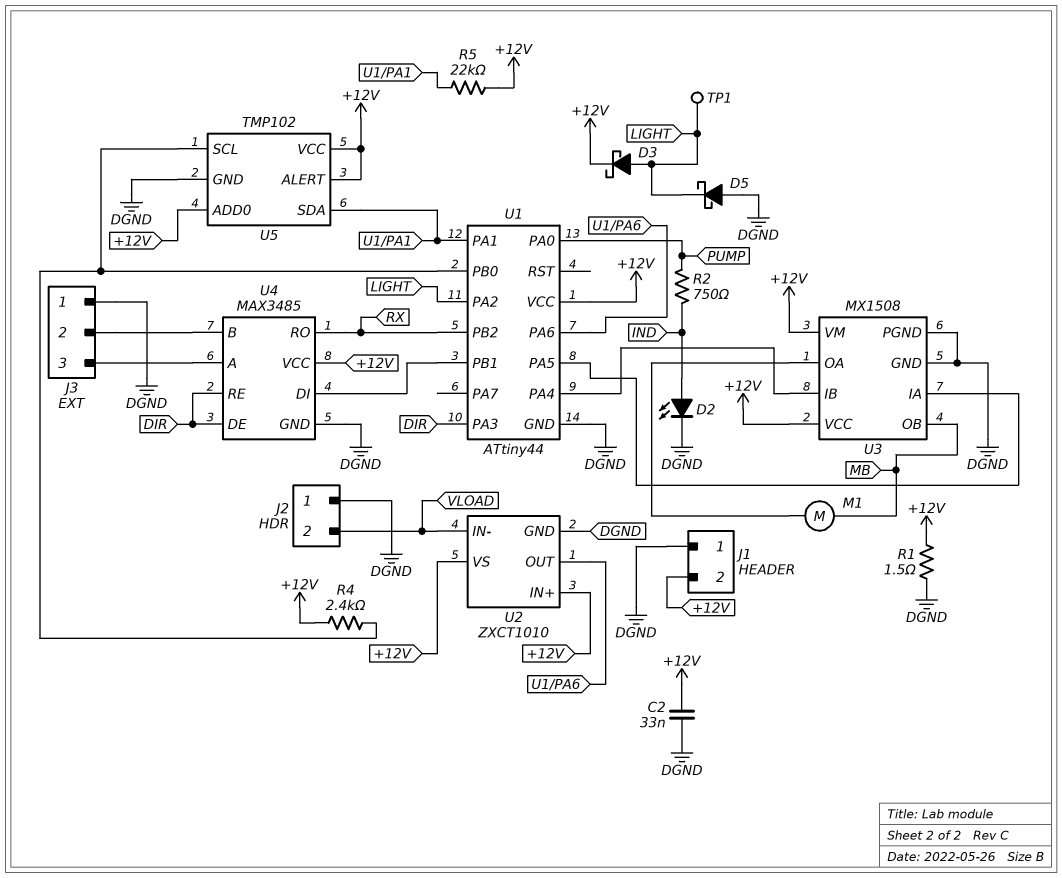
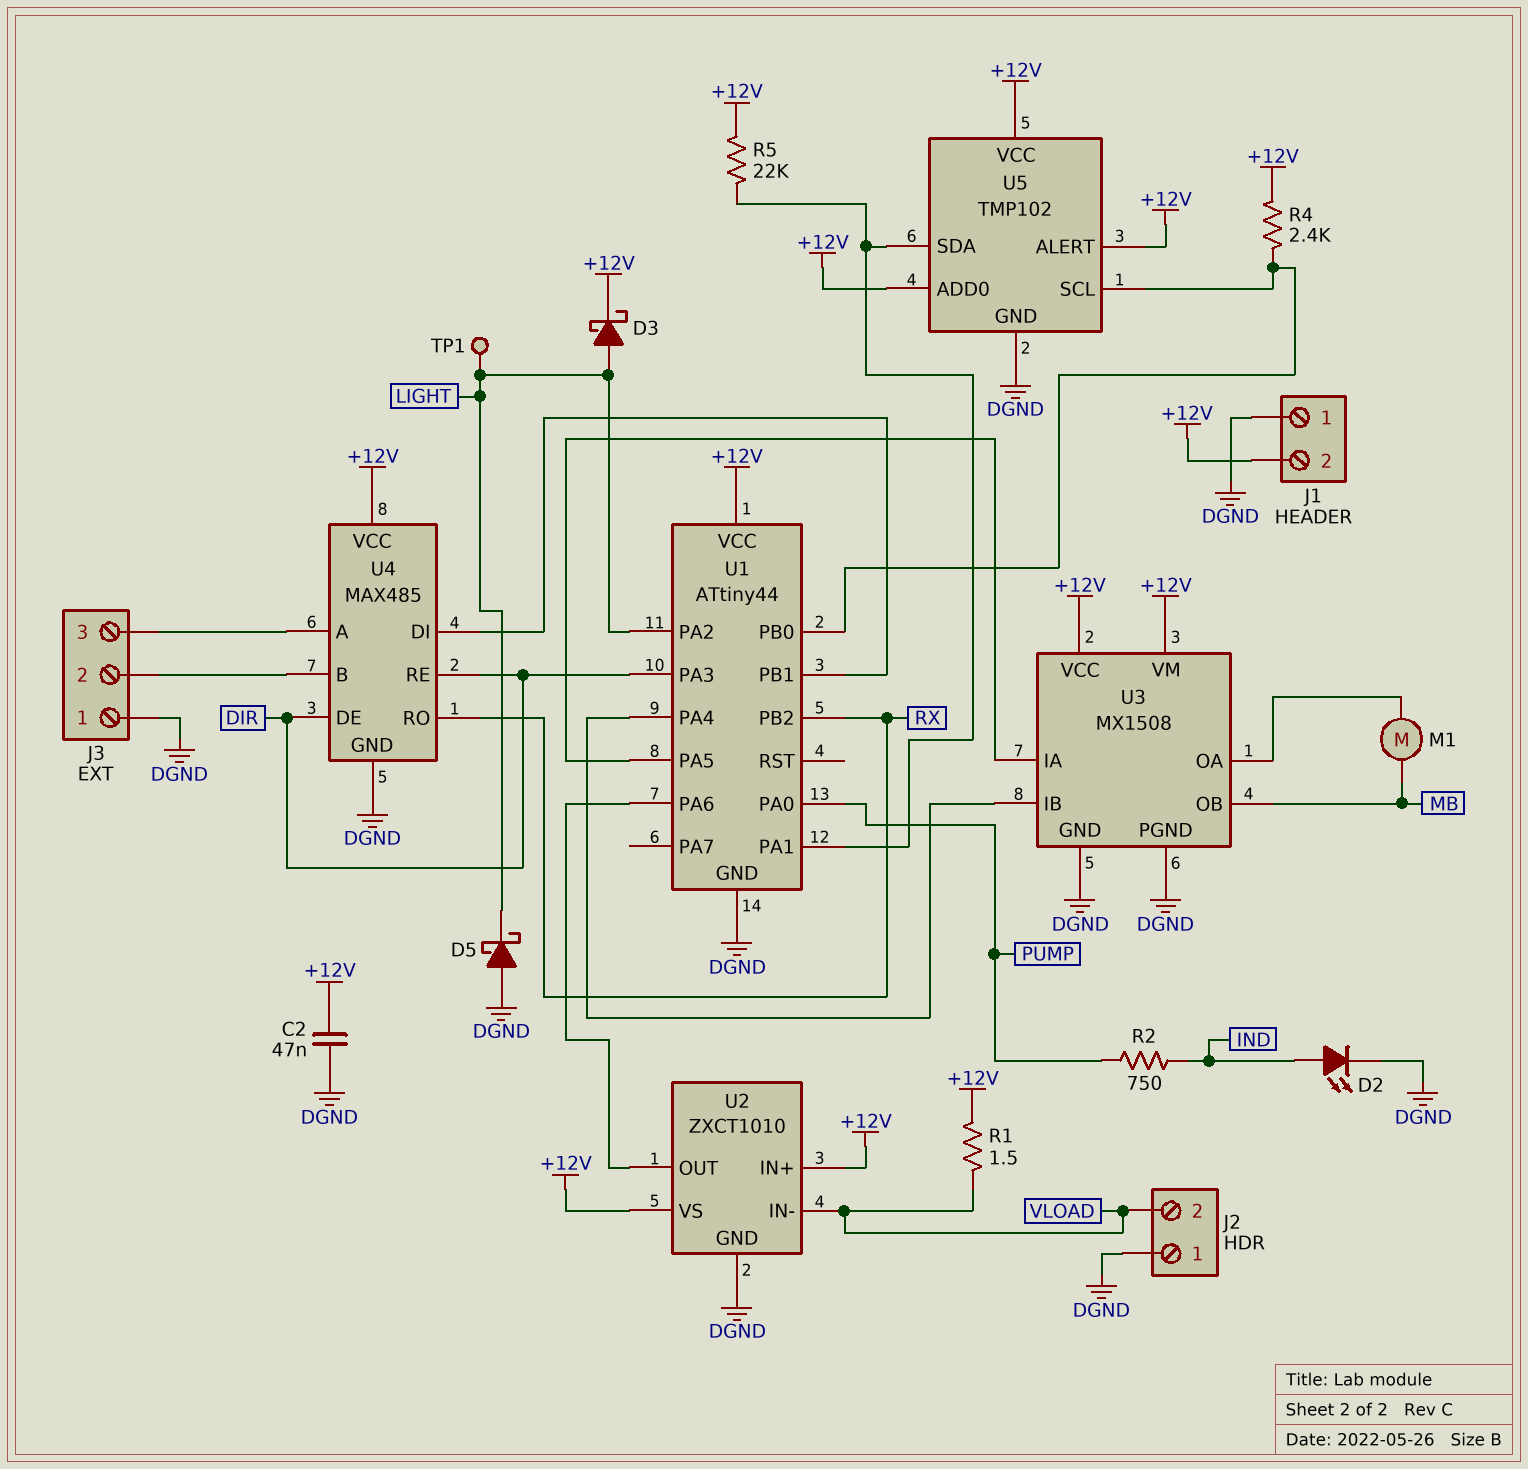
C2: 33nF (+12V, DGND) -> 47nF (+12V, DGND)
R1: 1.5 (+12V, DGND) -> 1.5 (+12V, VLOAD)
U4: MAX3485 -> MAX485

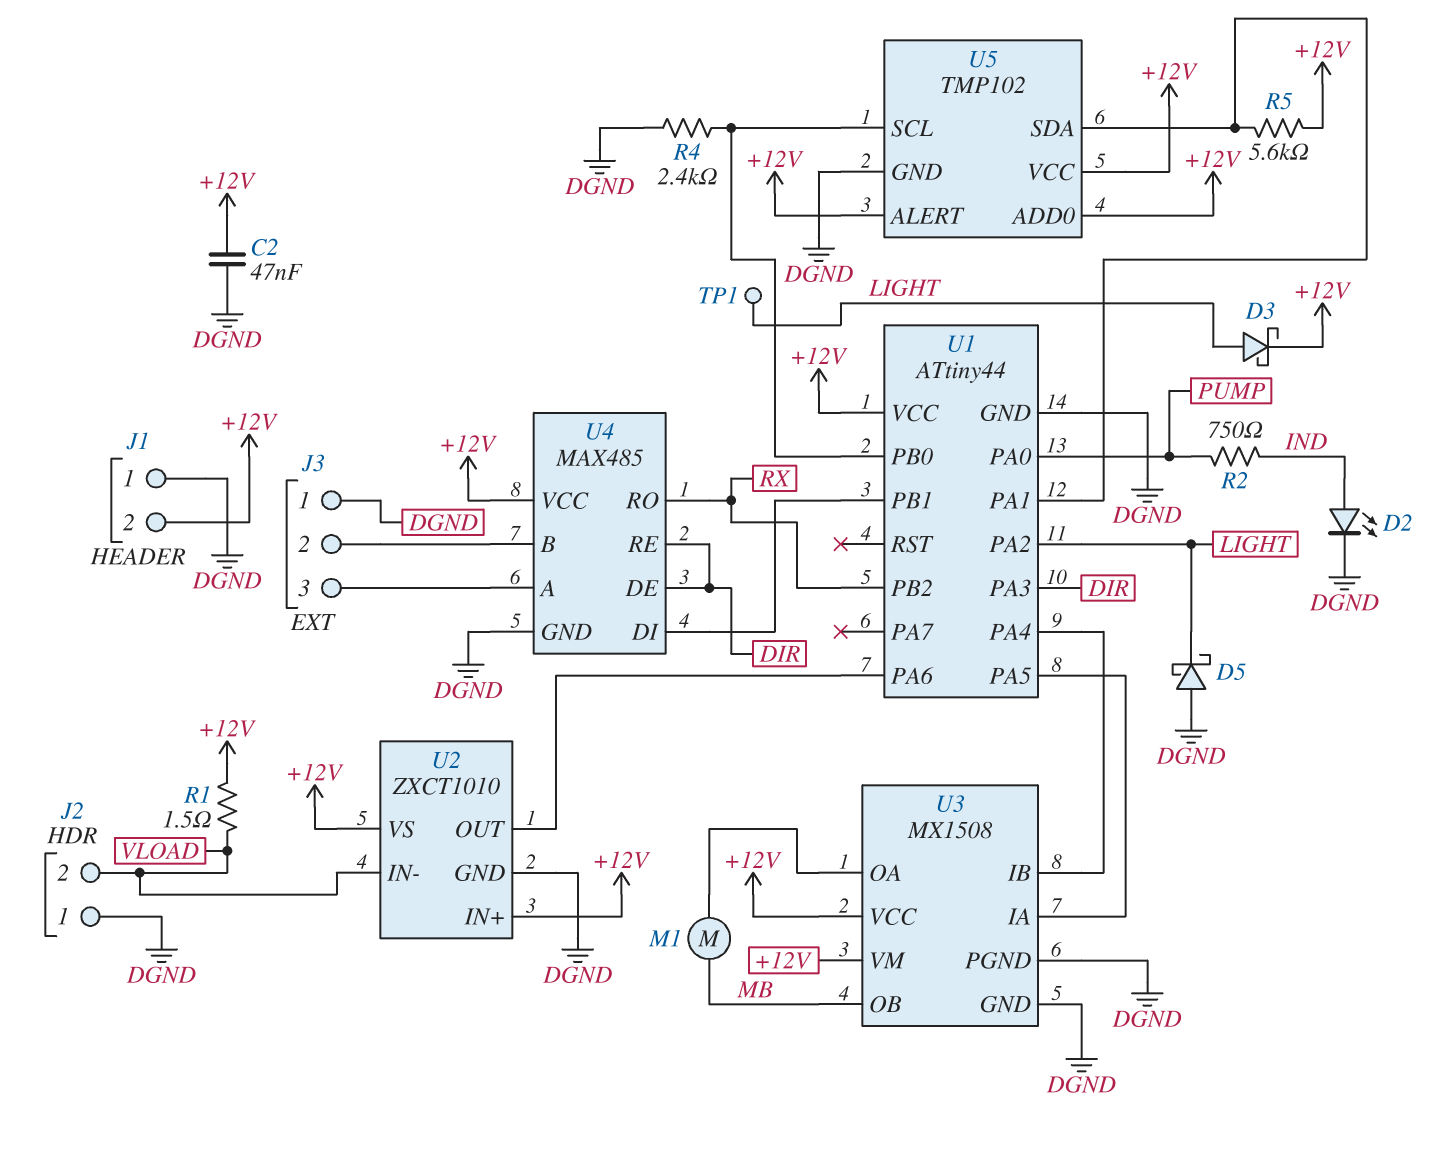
R4: 2.4k (+12V, U1/PB0) -> 2.4k (DGND, U1/PB0)
R5: 22k (+12V, U1/PA1) -> 5.6k (+12V, U1/PA1)

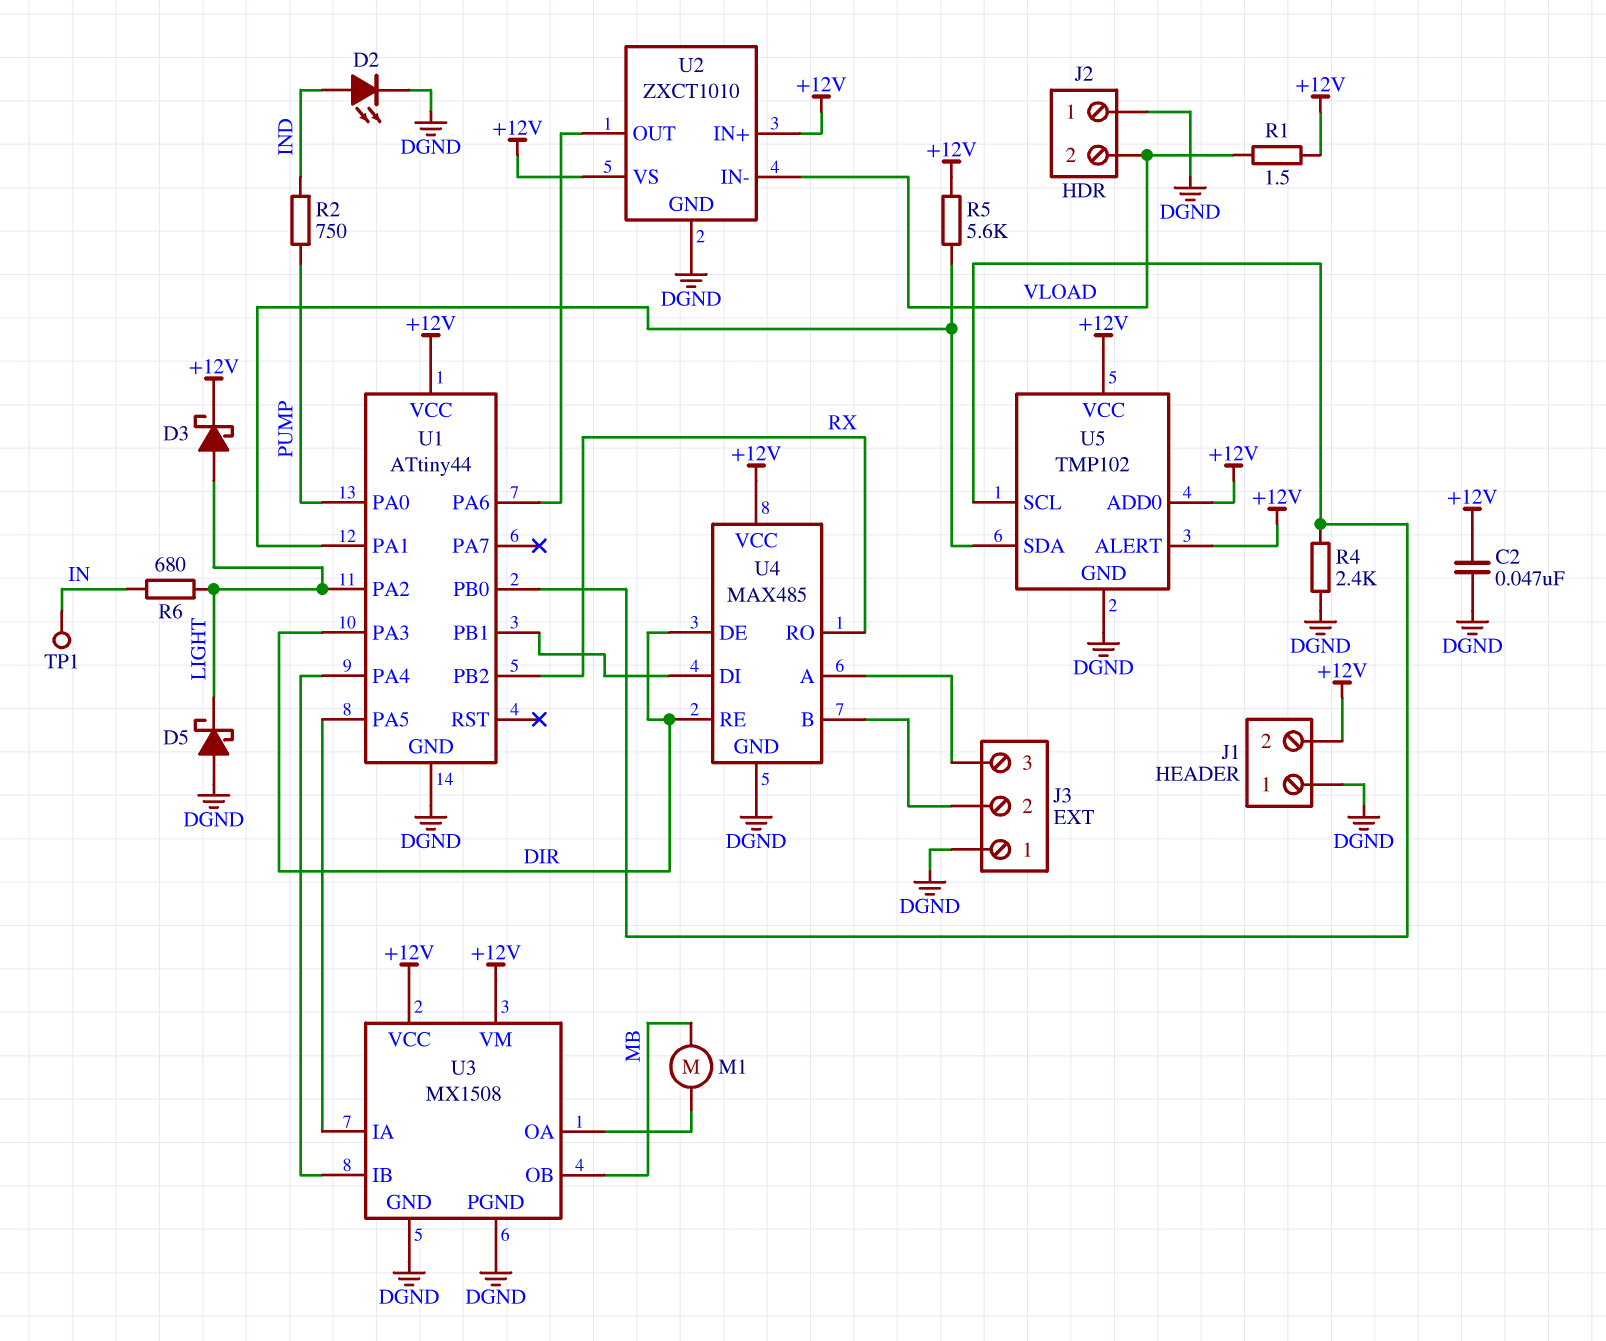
R6: none -> 680 (IN, LIGHT)
TP1: test point (LIGHT) -> test point (IN)

